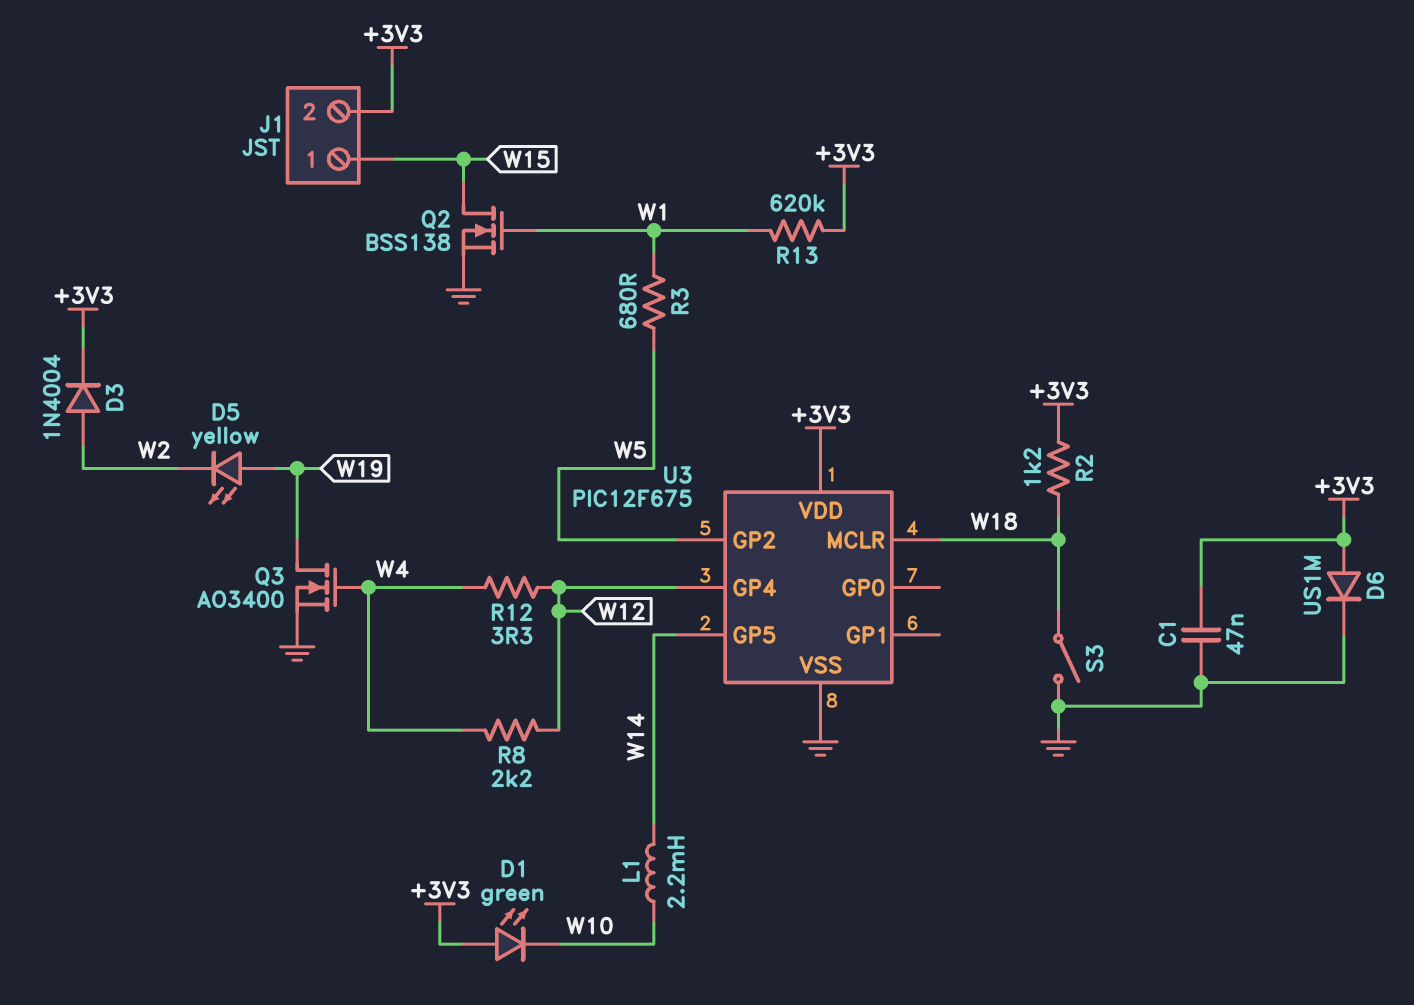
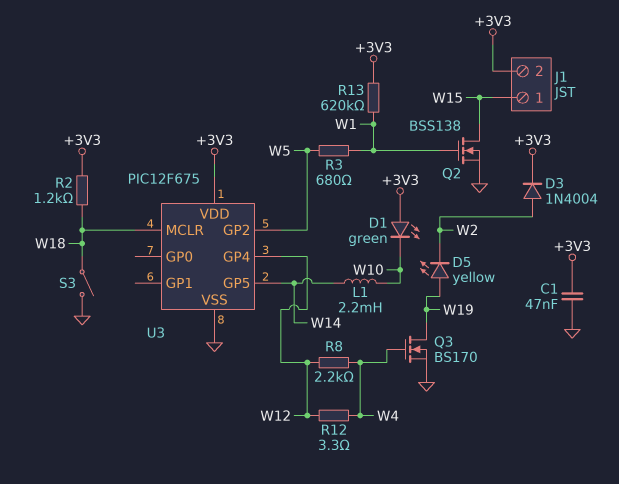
D6: diode US1M (A +3V3, K GND) -> none
Q3: NMOS AO3400 (G W4, D W19, S GND) -> NMOS BS170 (G W4, D W19, S GND)

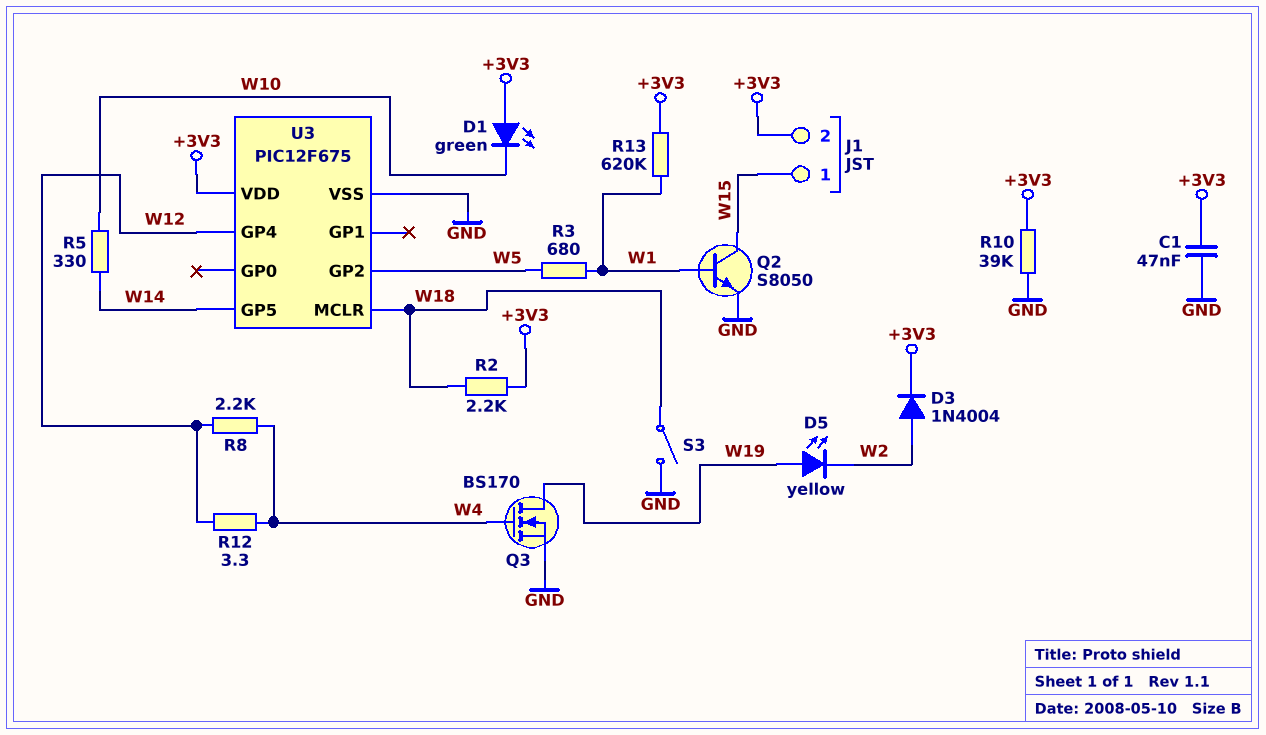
L1: 2.2mH (W10, W14) -> none
Q2: NMOS BSS138 (G W1, D W15, S GND) -> NPN S8050 (B W1, C W15, E GND)
R2: 1.2k (+3V3, W18) -> 2.2k (+3V3, W18)
R5: none -> 330 (W10, W14)
R10: none -> 39k (+3V3, GND)

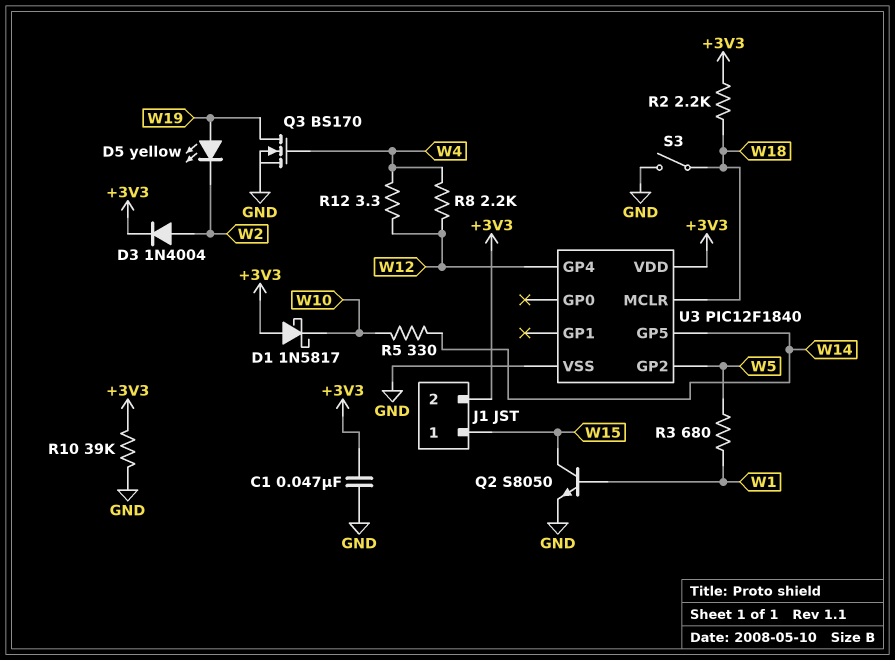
D1: LED green (A +3V3, K W10) -> schottky 1N5817 (A +3V3, K W10)
R13: 620k (+3V3, W1) -> none
U3: PIC12F675 -> PIC12F1840

